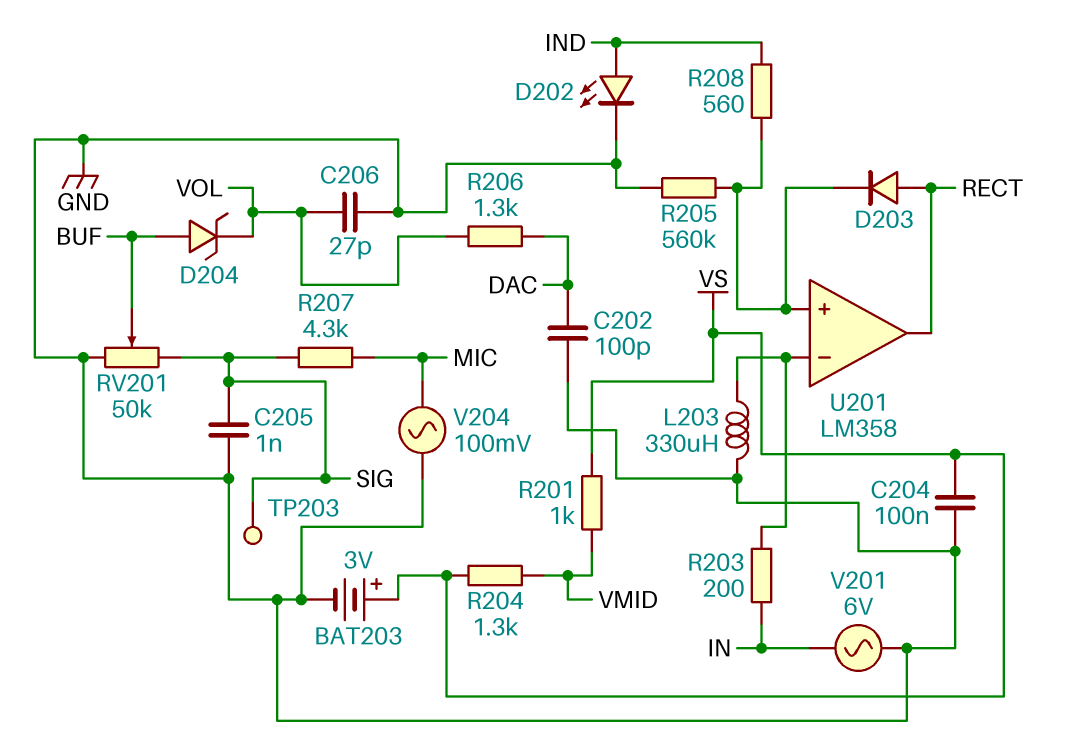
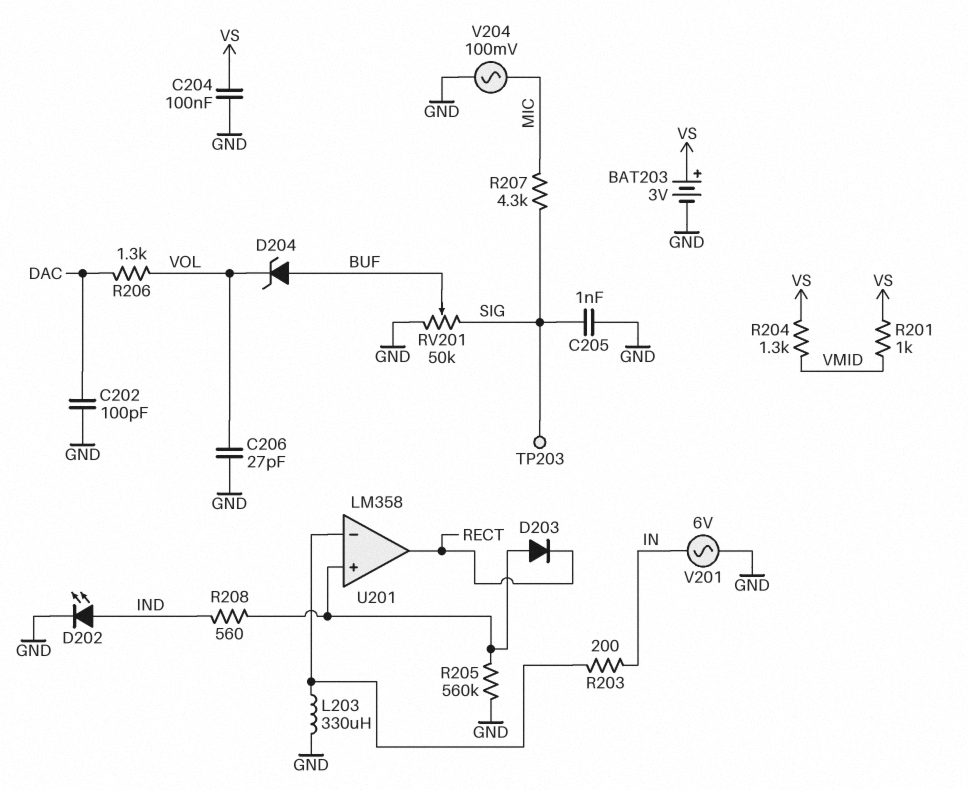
D203: diode (A RECT, K U201/in+) -> diode (A U201/in+, K RECT)

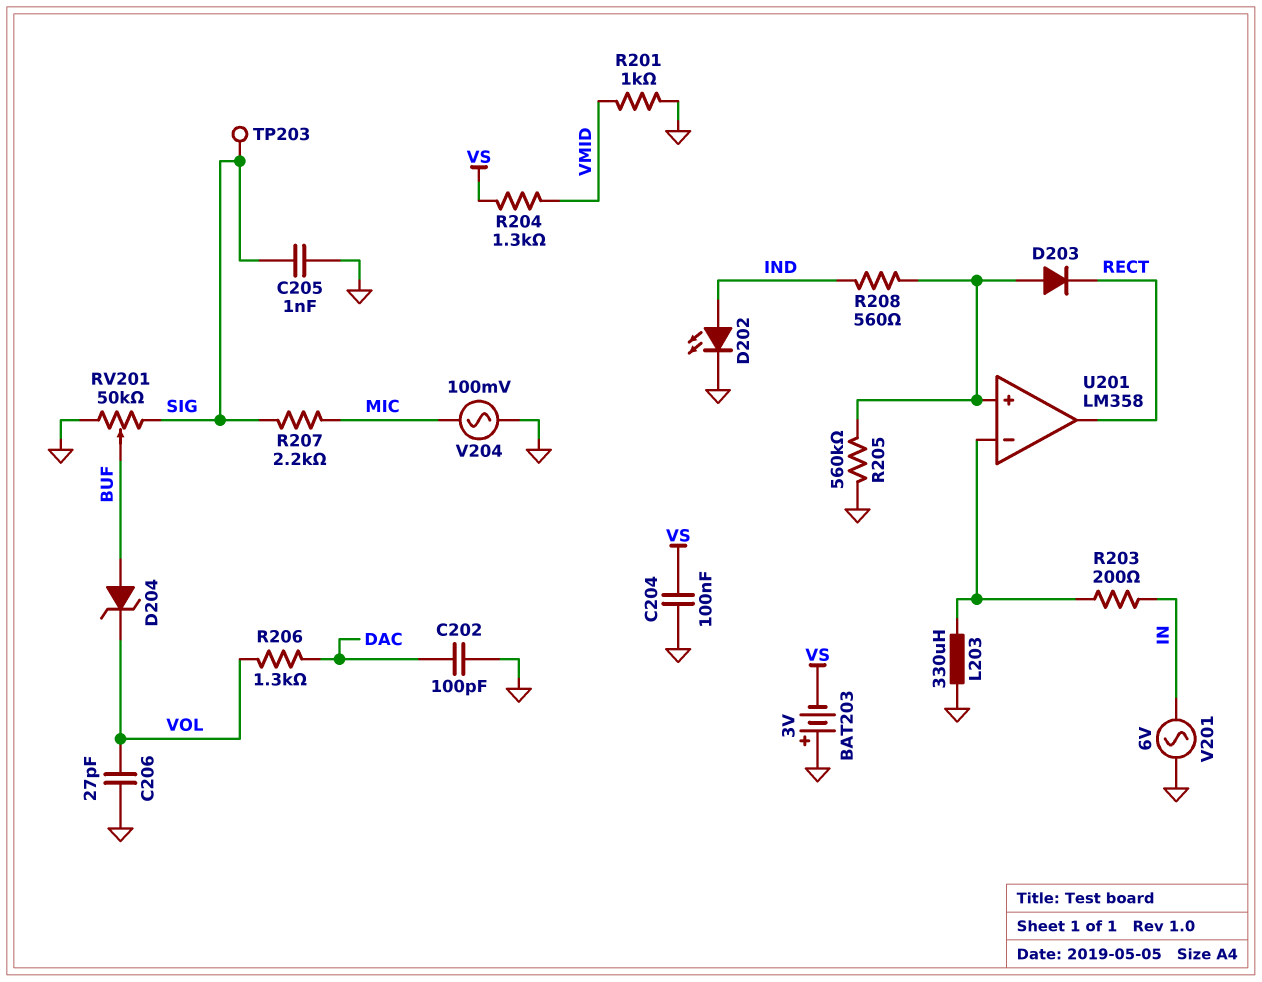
BAT203: 3V (plus VS, minus GND) -> 3V (plus GND, minus VS)
R201: 1k (VMID, VS) -> 1k (GND, VMID)
R207: 4.3k (MIC, SIG) -> 2.2k (MIC, SIG)

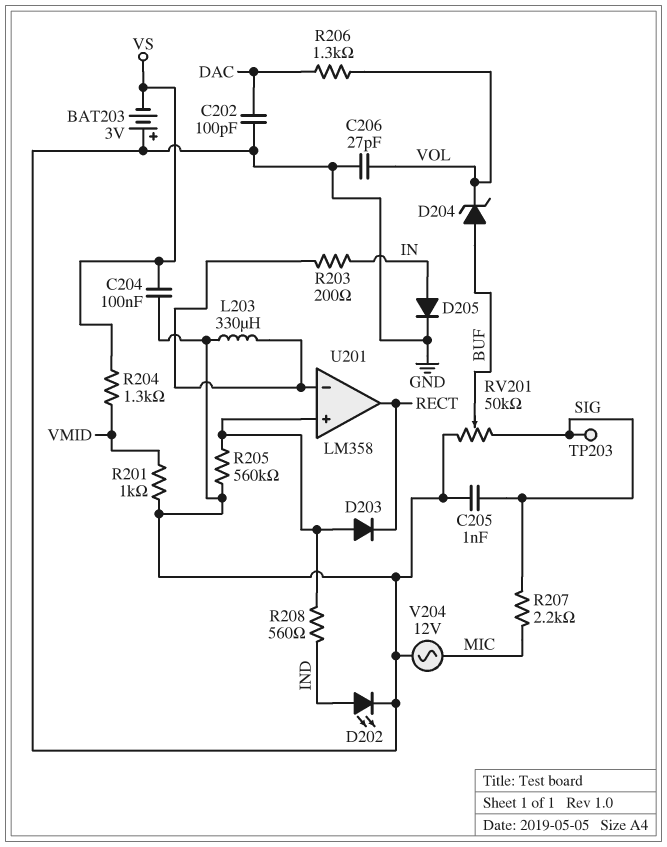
D205: none -> diode (A IN, K GND)
V201: AC 6V (GND, IN) -> none
V204: AC 100mV (GND, MIC) -> AC 12V (GND, MIC)

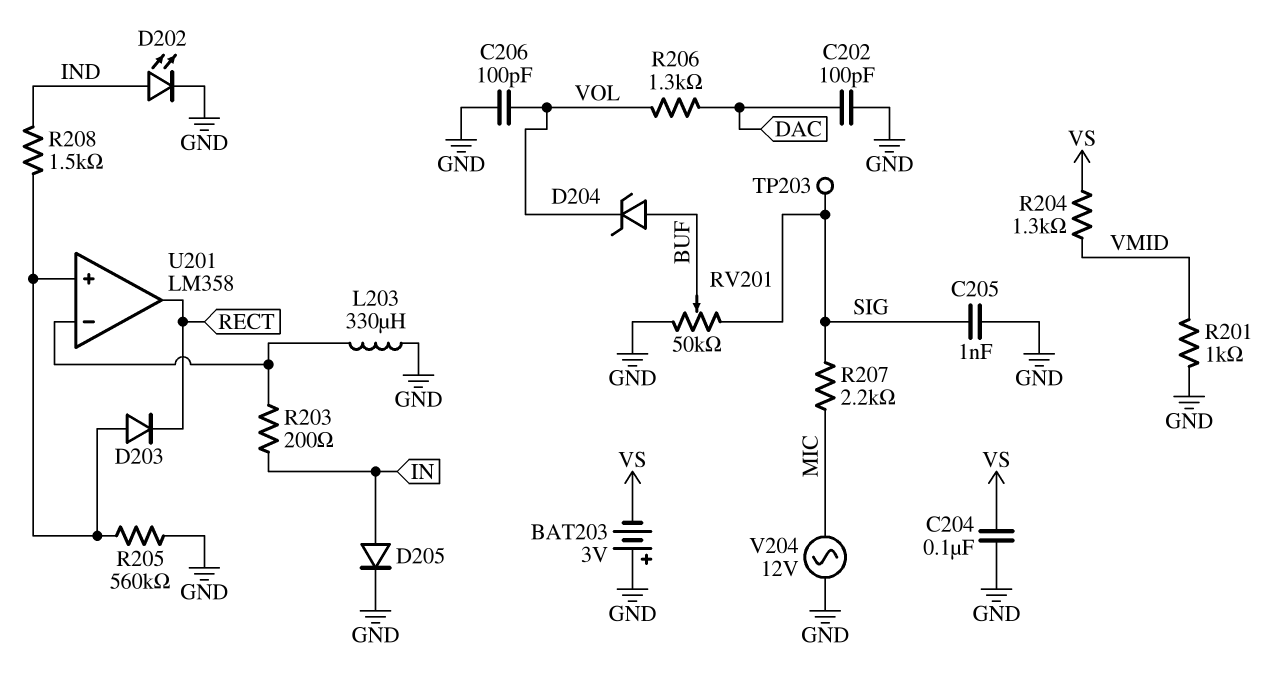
C206: 27pF (GND, VOL) -> 100pF (GND, VOL)
R208: 560 (IND, U201/in+) -> 1.5k (IND, U201/in+)

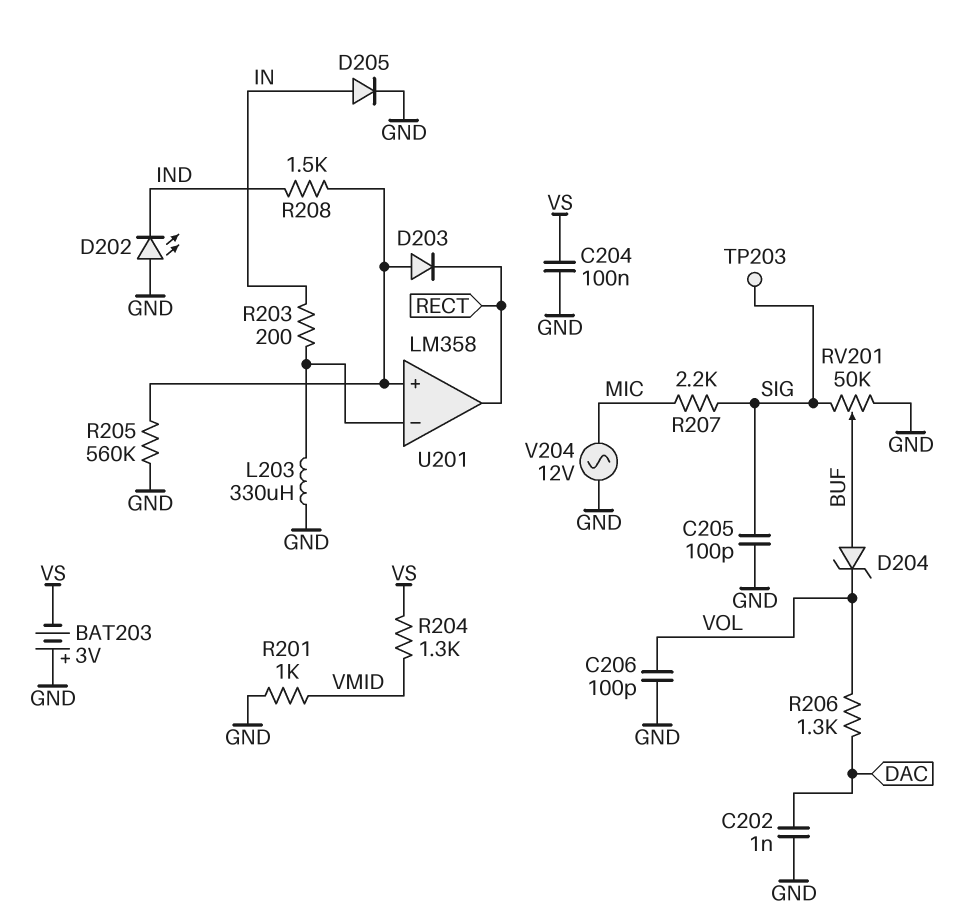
C202: 100pF (DAC, GND) -> 1nF (DAC, GND)
C205: 1nF (GND, SIG) -> 100pF (GND, SIG)
D202: LED (A IND, K GND) -> LED (A GND, K IND)

